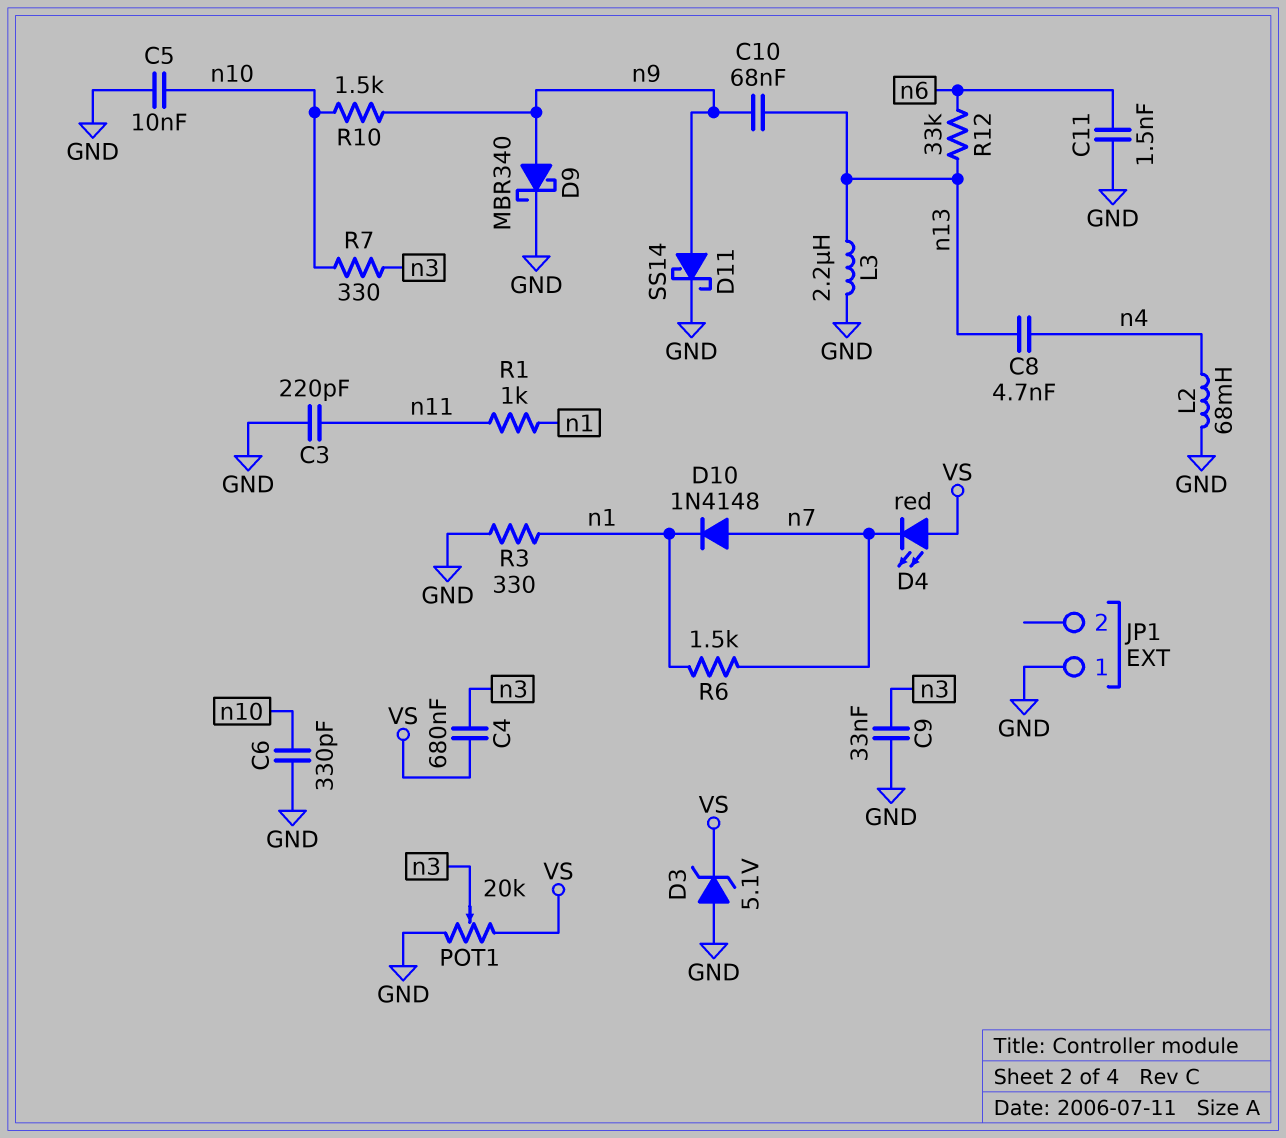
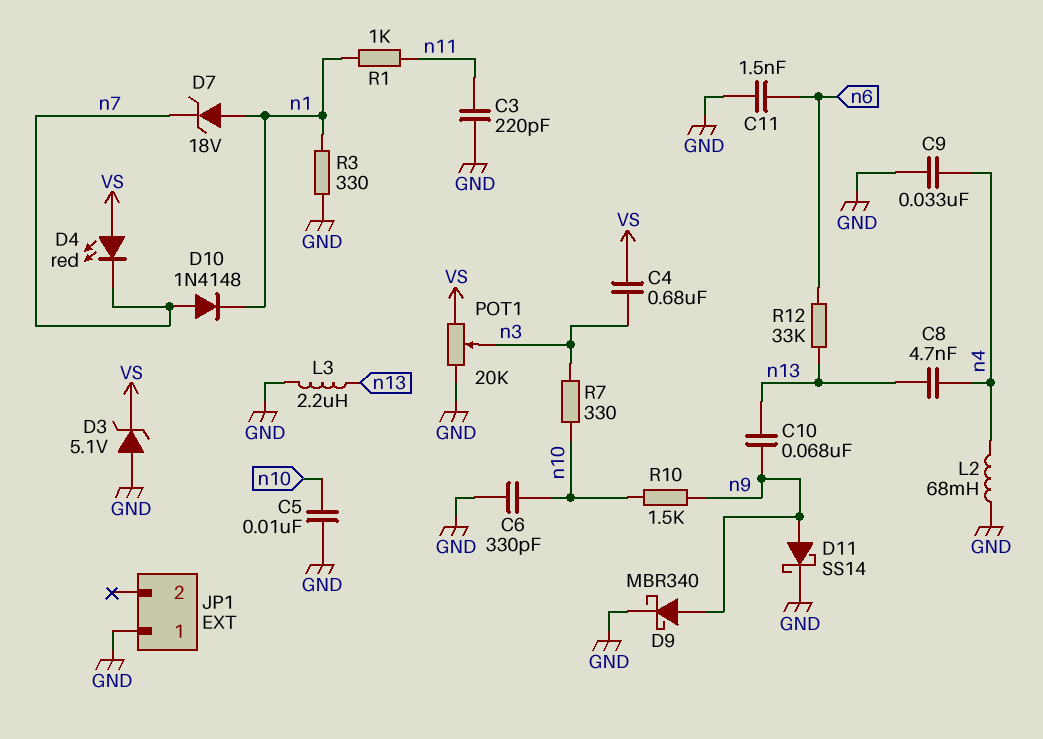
C9: 33nF (GND, n3) -> 33nF (GND, n4)
D7: none -> zener 18V (A n1, K n7)
R6: 1.5k (n1, n7) -> none

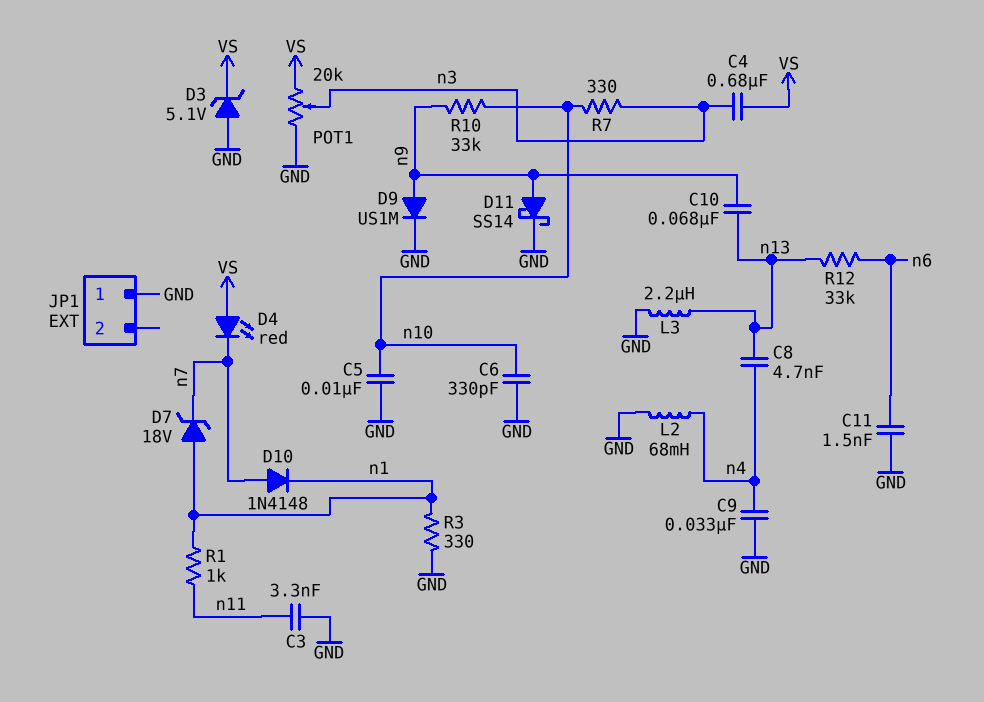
C3: 220pF (GND, n11) -> 3.3nF (GND, n11)
D9: schottky MBR340 (A n9, K GND) -> diode US1M (A n9, K GND)
R10: 1.5k (n9, n10) -> 33k (n9, n10)

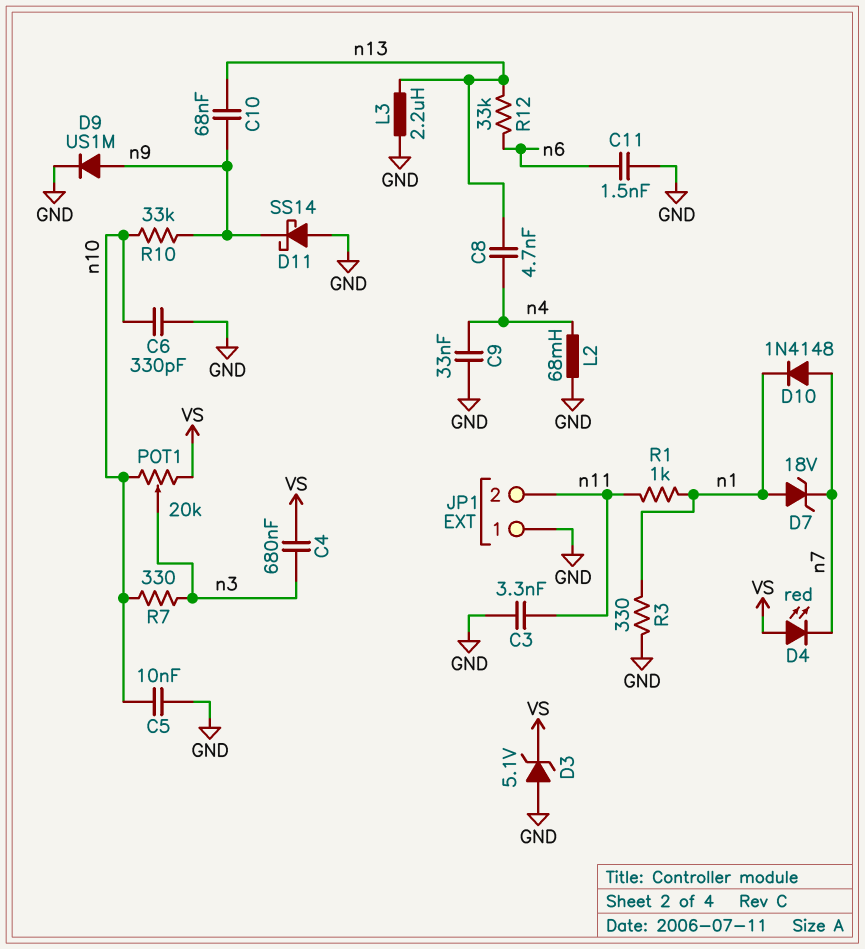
D11: schottky SS14 (A n9, K GND) -> schottky SS14 (A GND, K n9)
JP1 pin 2: none -> n11
POT1: 20k (GND, VS, wiper n3) -> 20k (VS, n10, wiper n3)

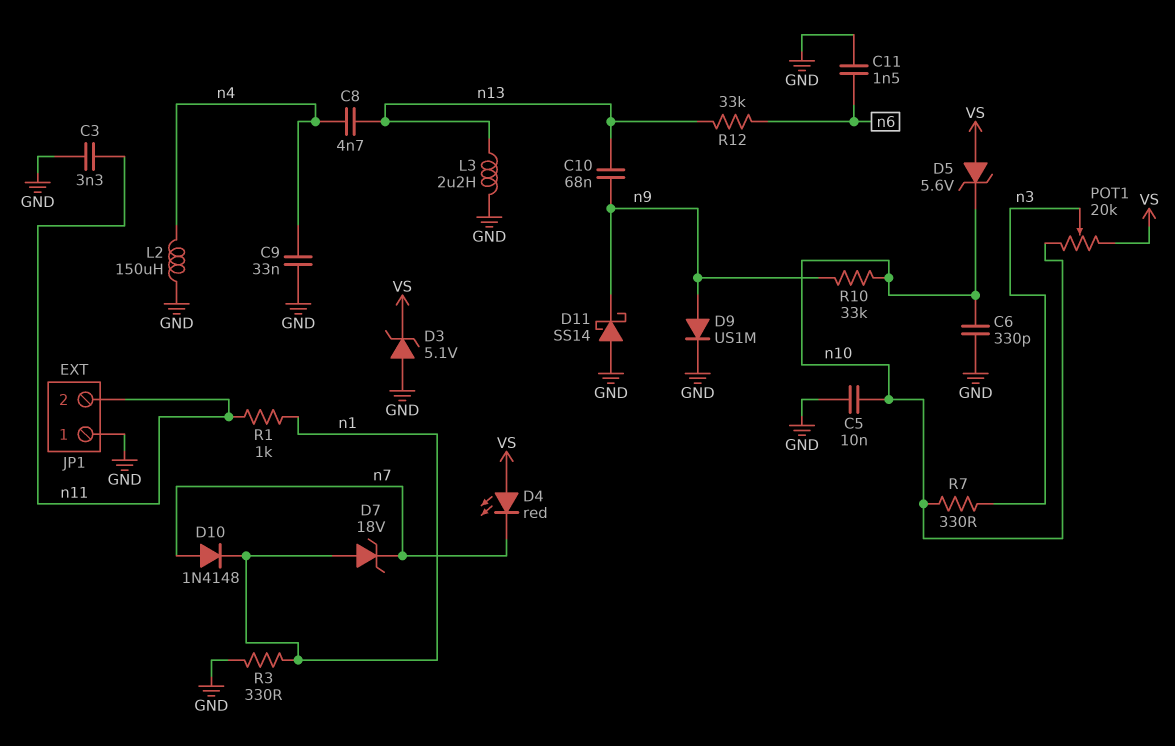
C4: 680nF (VS, n3) -> none
D5: none -> zener 5.6V (A VS, K n10)
L2: 68mH (GND, n4) -> 150uH (GND, n4)

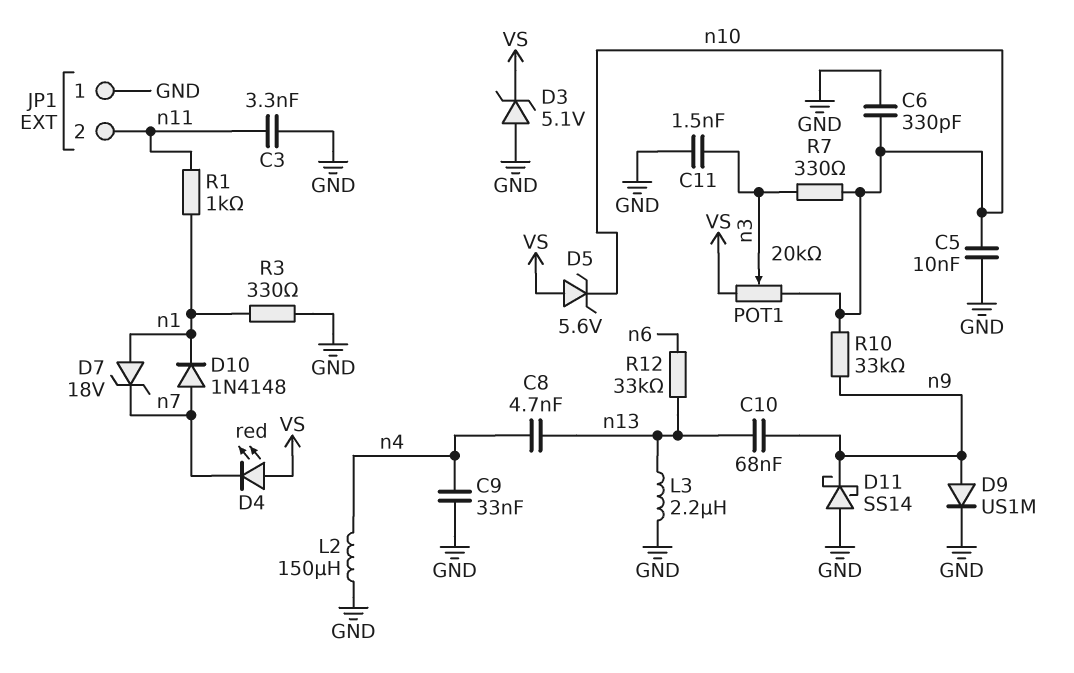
C11: 1.5nF (GND, n6) -> 1.5nF (GND, n3)

